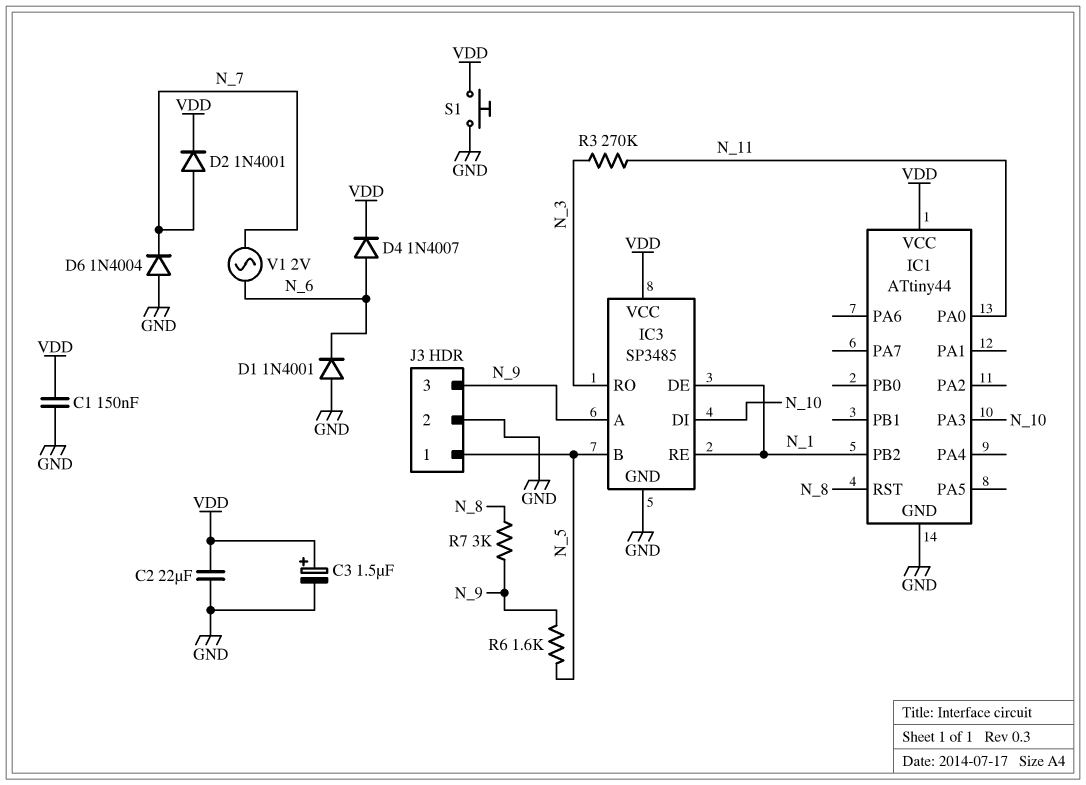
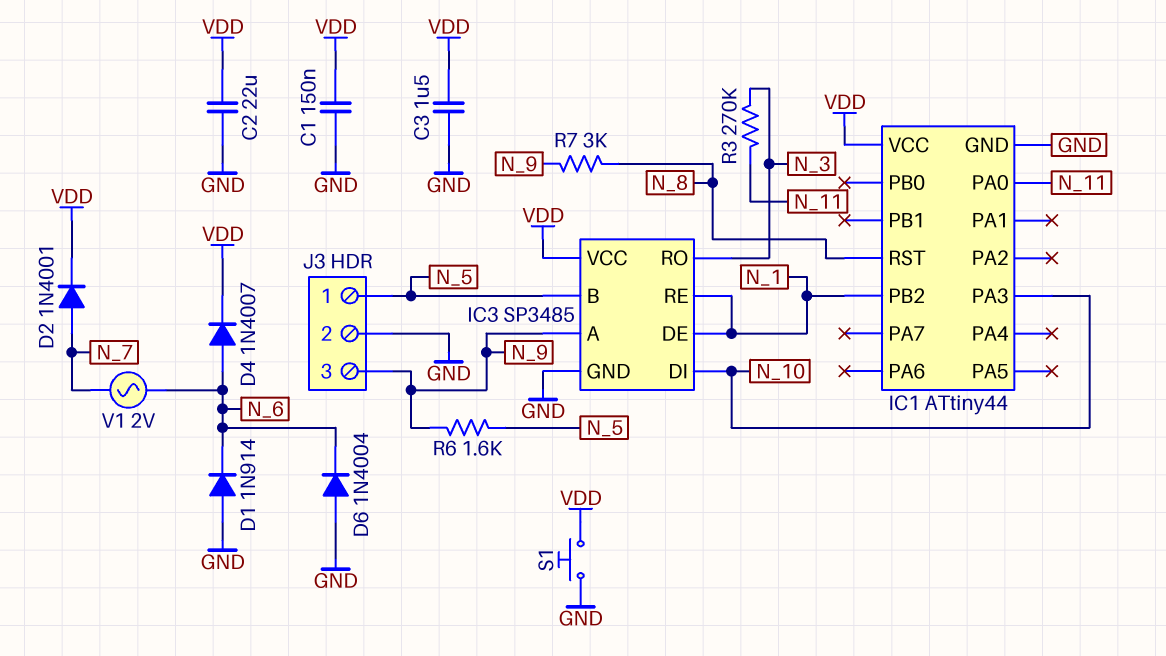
C3: 1.5uF (plus VDD, minus GND) -> 1.5uF (GND, VDD)
D1: diode 1N4001 (A GND, K N_6) -> diode 1N914 (A GND, K N_6)
D6: diode 1N4004 (A GND, K N_7) -> diode 1N4004 (A GND, K N_6)

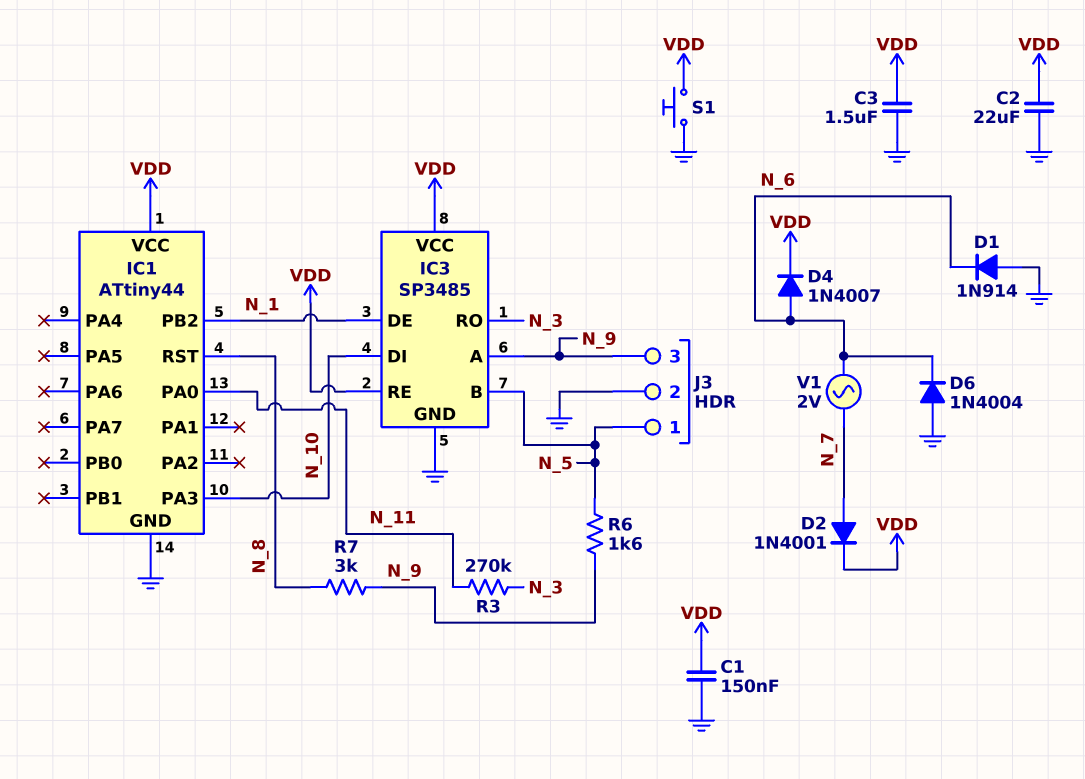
IC3 pin RE: N_1 -> VDD

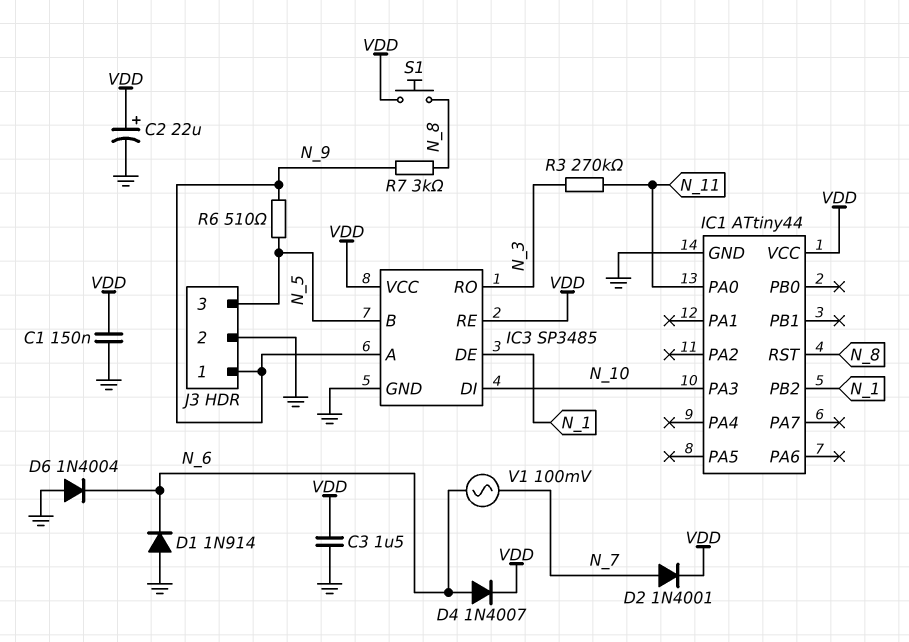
C2: 22uF (GND, VDD) -> 22uF (plus VDD, minus GND)
J3 pin 1: N_5 -> N_9
J3 pin 3: N_9 -> N_5
R6: 1.6k (N_5, N_9) -> 510 (N_5, N_9)
S1: button (GND, VDD) -> button (N_8, VDD)
V1: AC 2V (N_6, N_7) -> AC 100mV (N_6, N_7)

